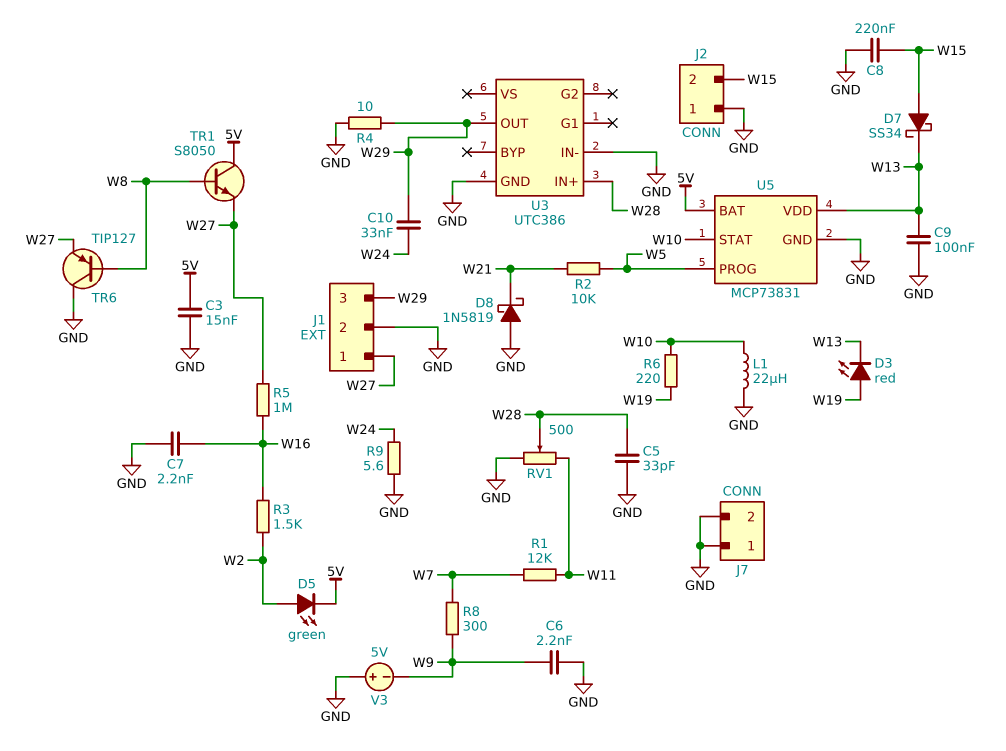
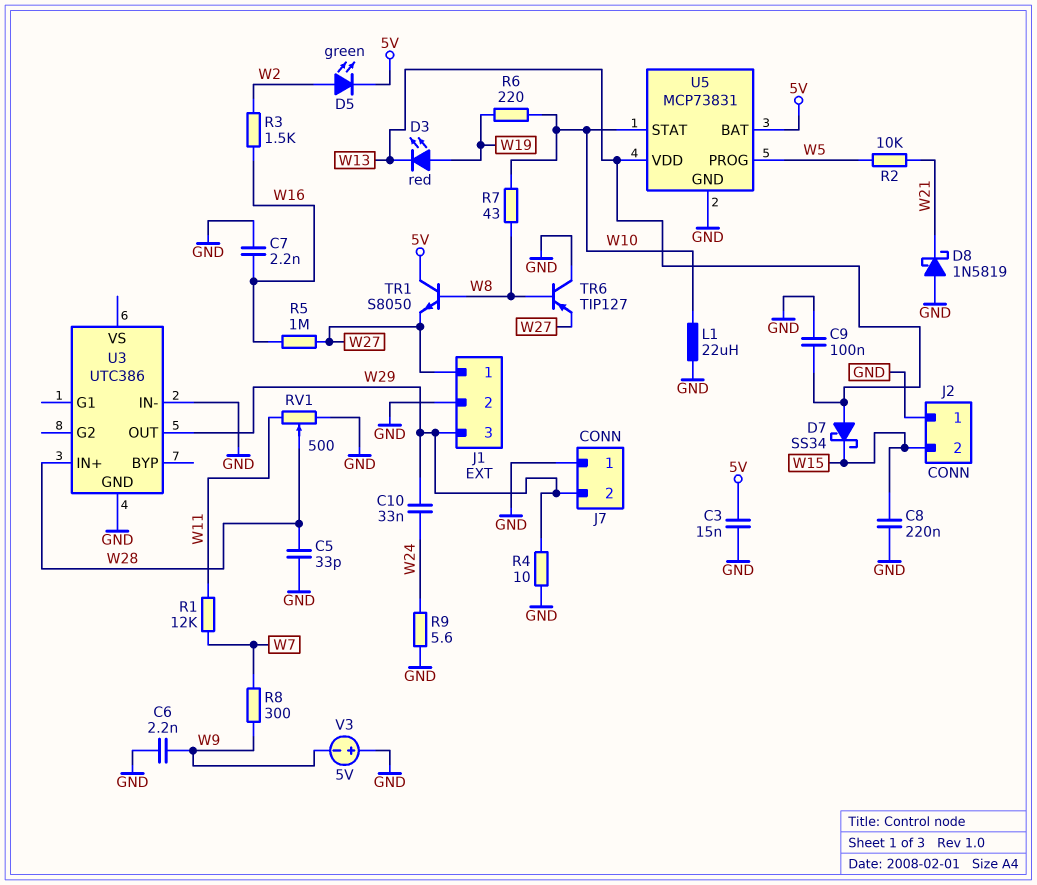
D7: schottky SS34 (A W15, K W13) -> schottky SS34 (A W13, K W15)
J7 pin 2: GND -> W29
R7: none -> 43 (W8, W10)

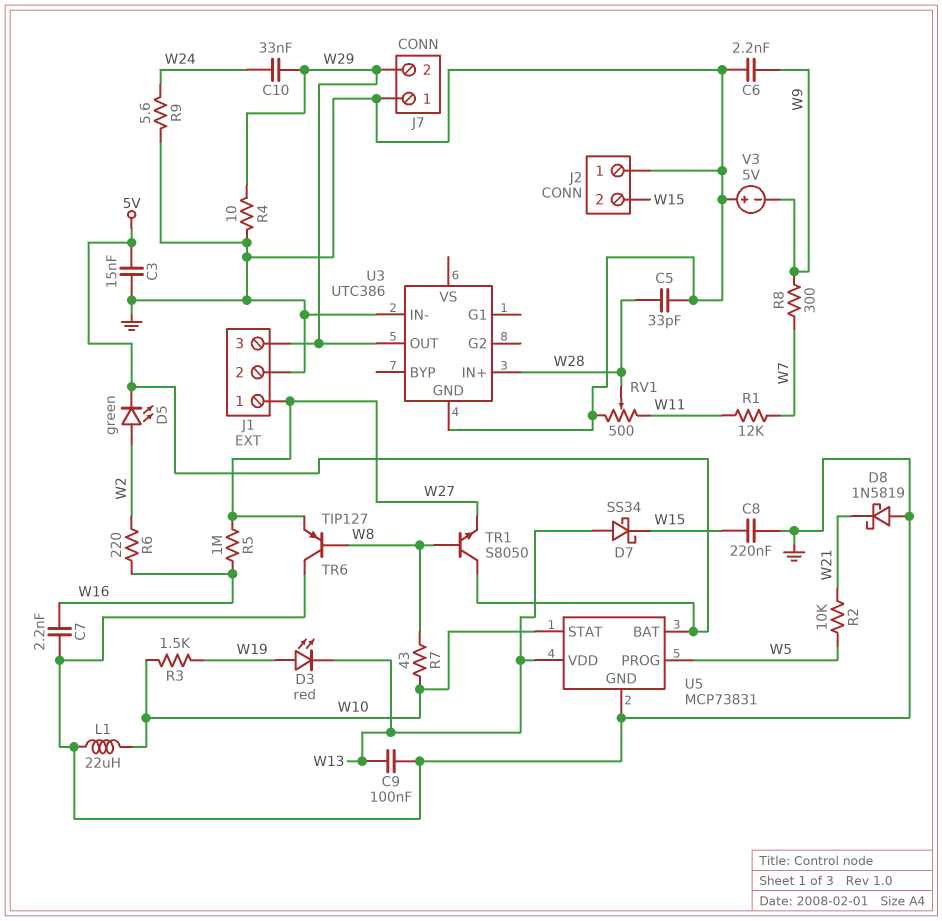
R3: 1.5k (W2, W16) -> 1.5k (W10, W19)
R6: 220 (W10, W19) -> 220 (W2, W16)

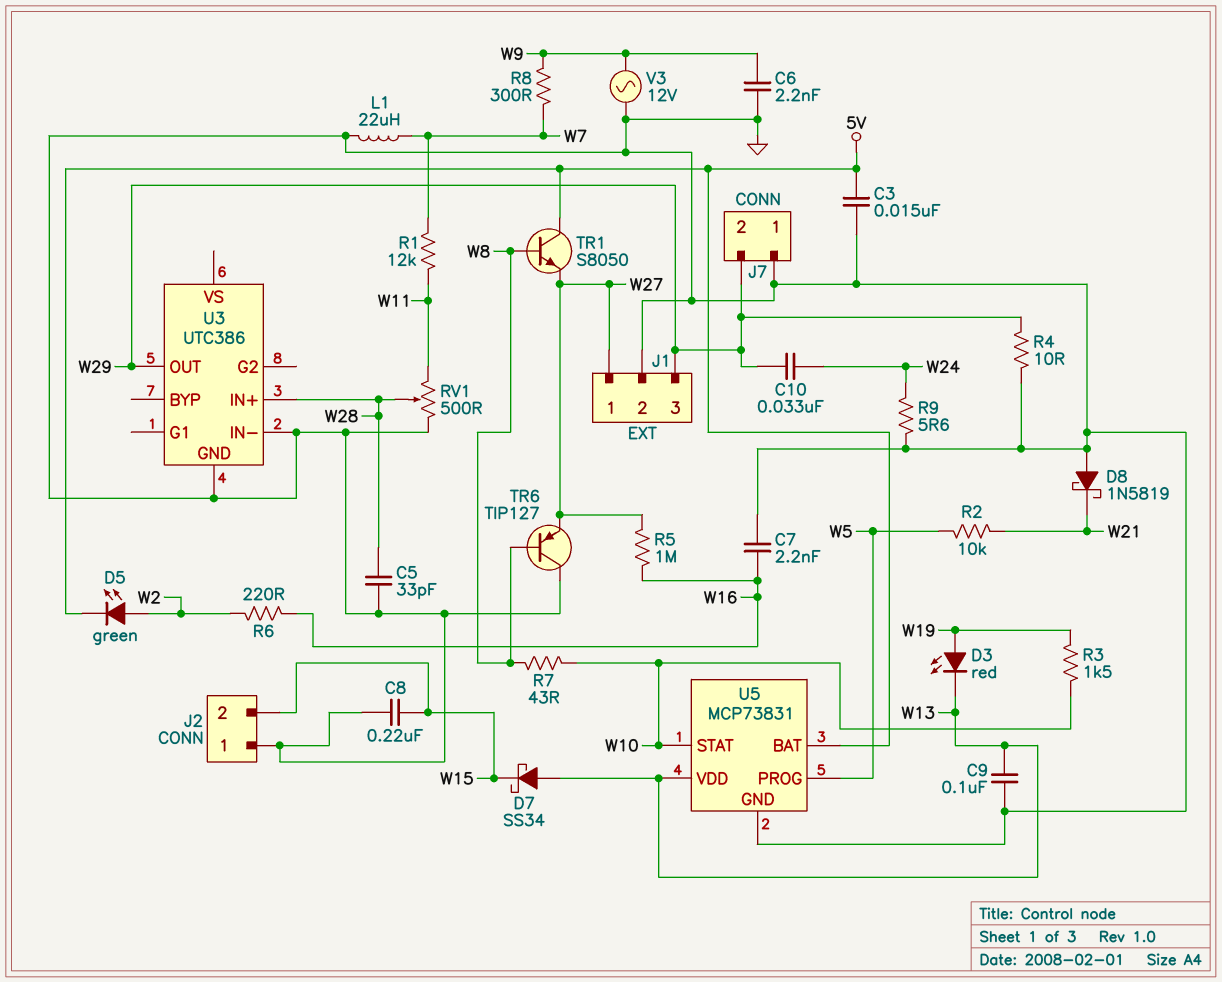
L1: 22uH (GND, W10) -> 22uH (GND, W7)
V3: 5V (plus GND, minus W9) -> AC 12V (GND, W9)

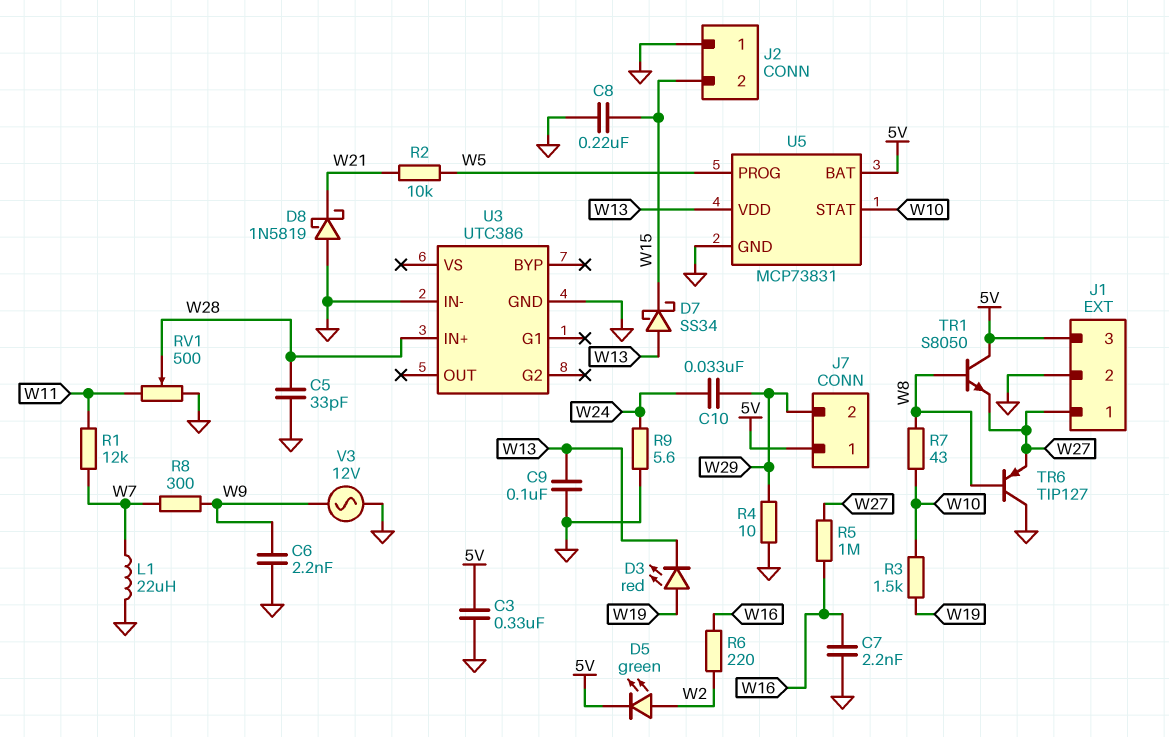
C3: 15nF (5V, GND) -> 330nF (5V, GND)
J1 pin 3: W29 -> 5V
J7 pin 1: GND -> 5V
U3 pin OUT: W29 -> none

